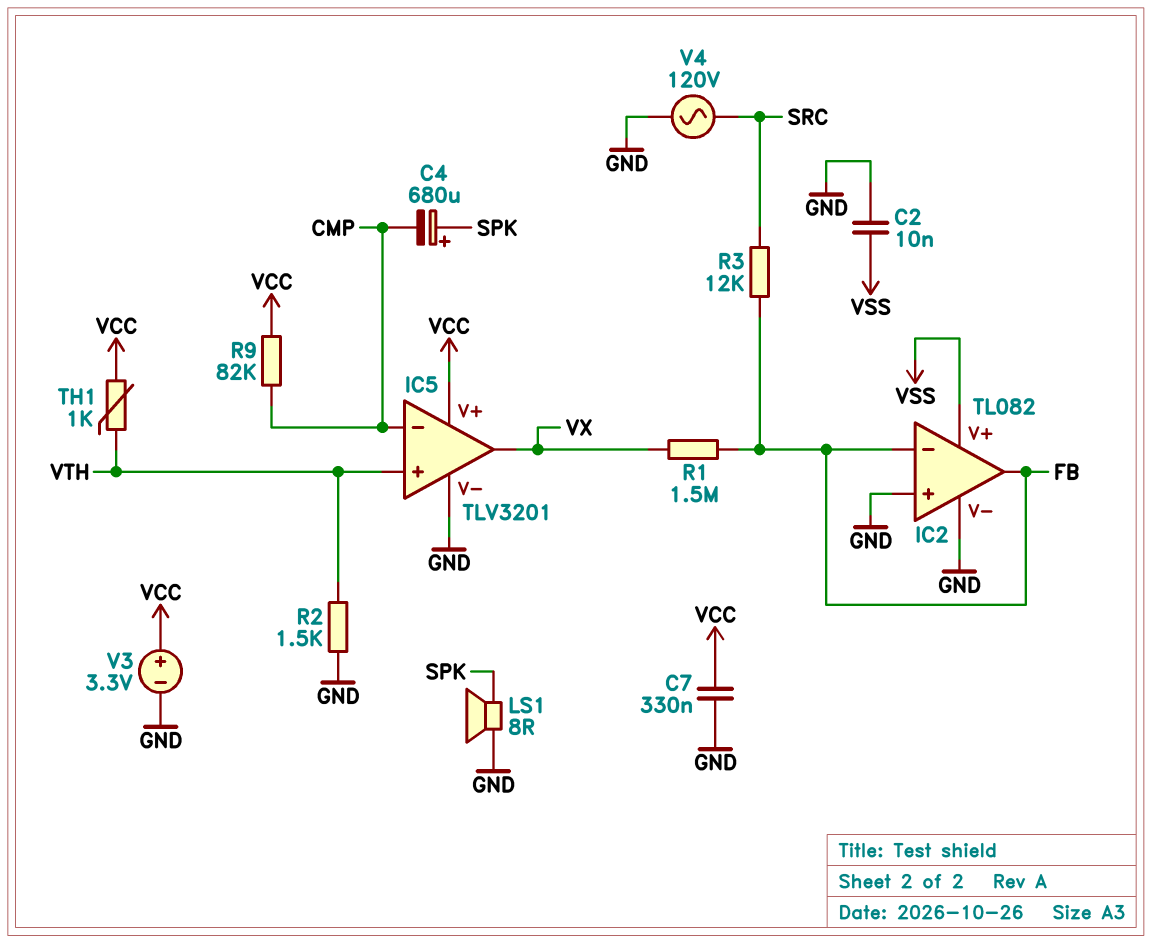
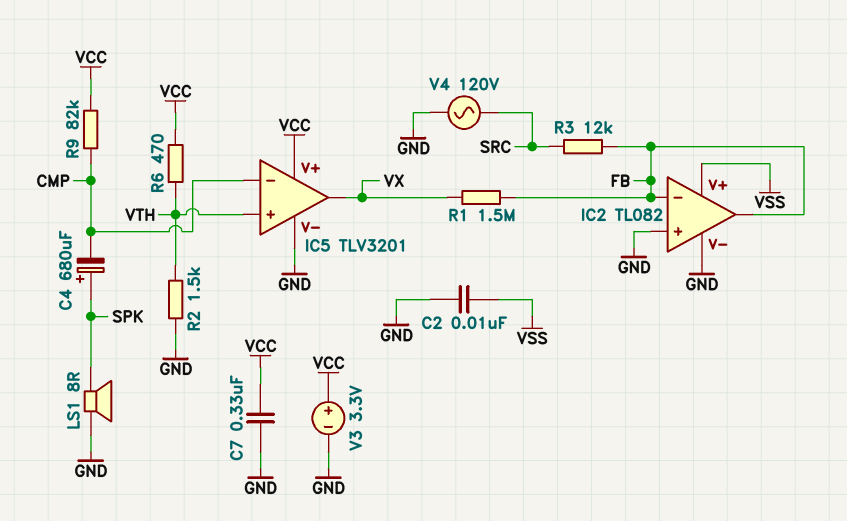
R6: none -> 470 (VCC, VTH)
TH1: 1k (VCC, VTH) -> none

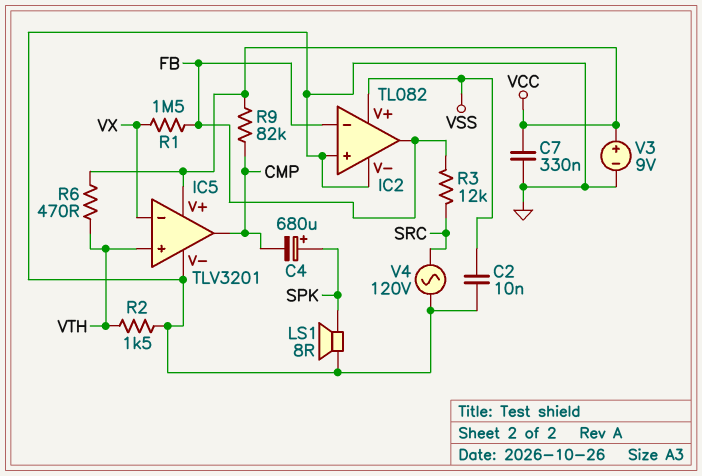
IC5 pin in-: CMP -> VX
IC5 pin out: VX -> CMP
V3: 3.3V (plus VCC, minus GND) -> 9V (plus VCC, minus GND)

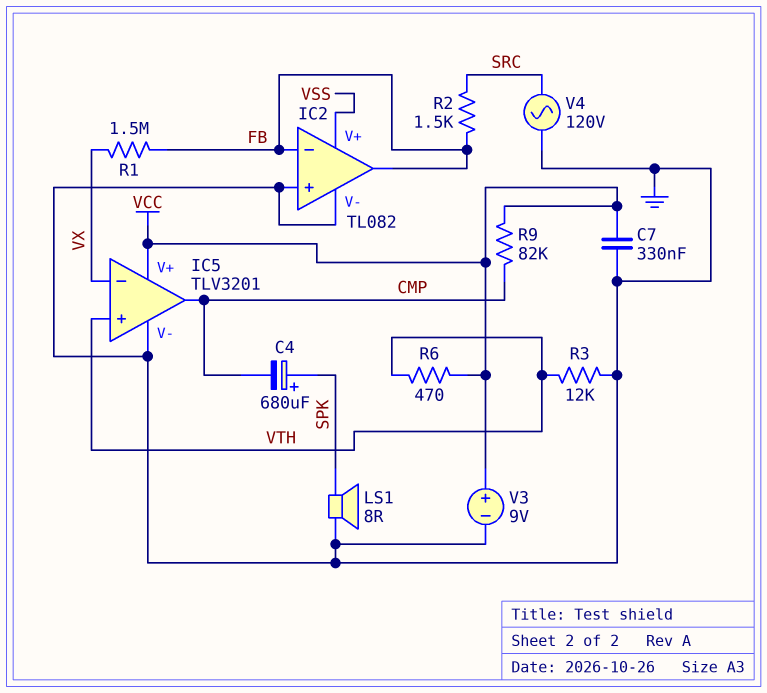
C2: 10nF (GND, VSS) -> none
R2: 1.5k (GND, VTH) -> 1.5k (FB, SRC)
R3: 12k (FB, SRC) -> 12k (GND, VTH)

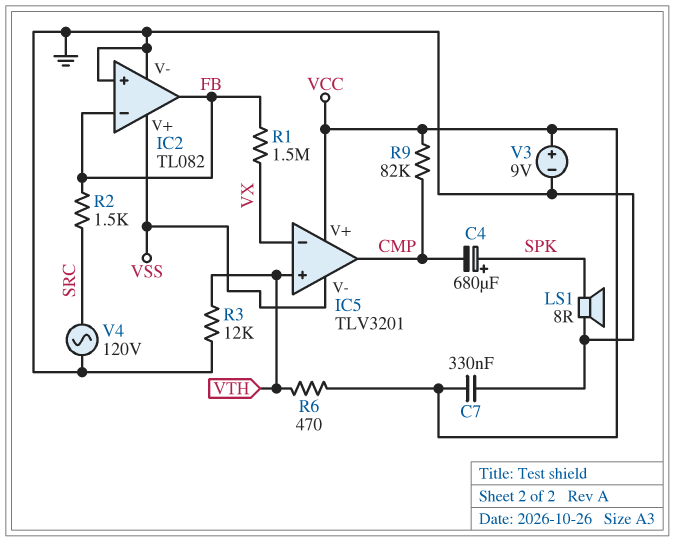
IC5 pin V-: GND -> VSS

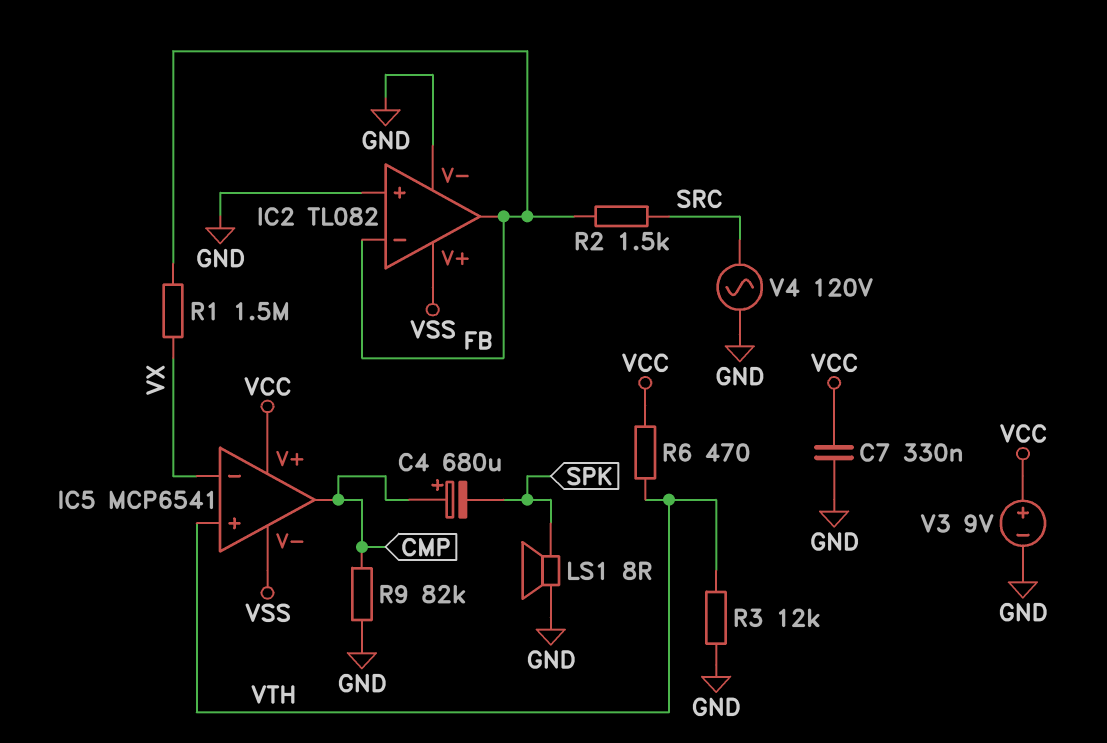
C4: 680uF (plus SPK, minus CMP) -> 680uF (plus CMP, minus SPK)
IC5: TLV3201 -> MCP6541
R9: 82k (CMP, VCC) -> 82k (CMP, GND)

